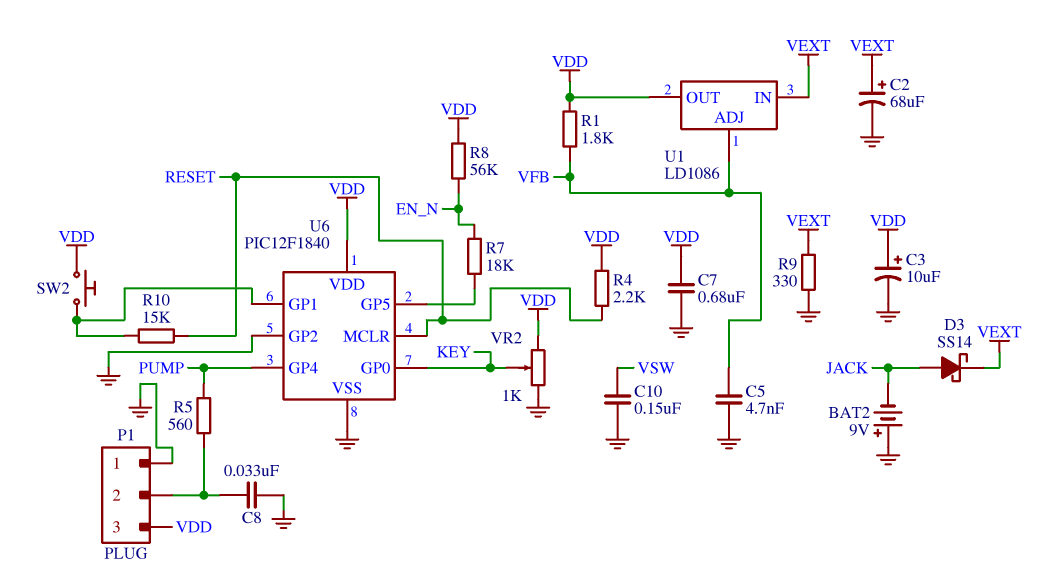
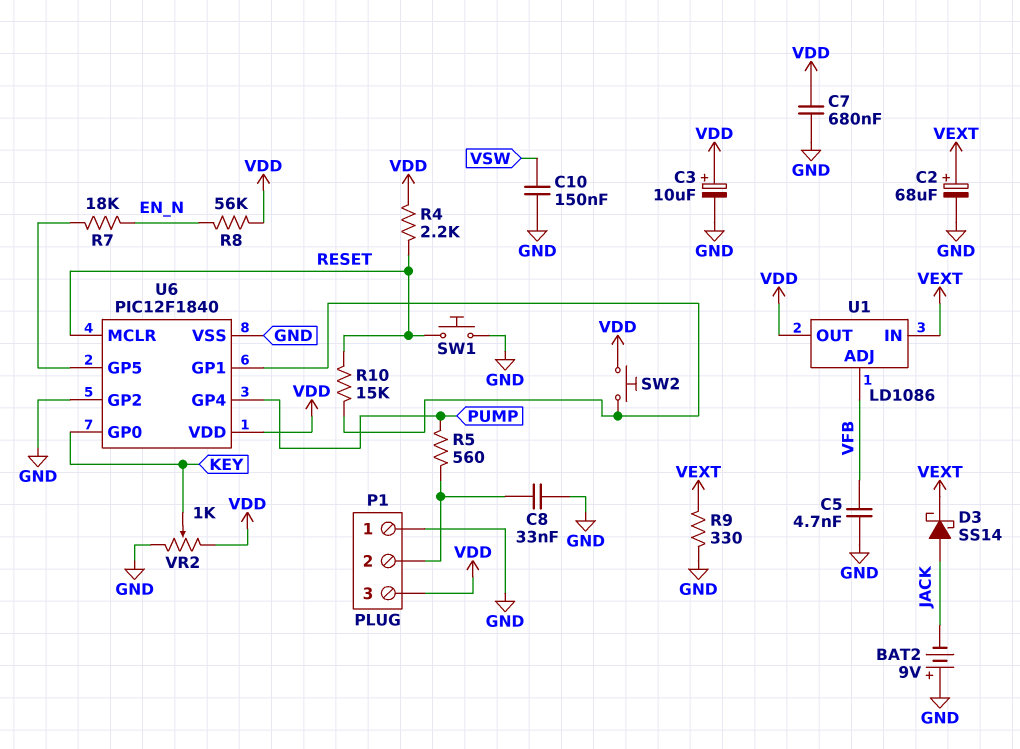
R1: 1.8k (VDD, VFB) -> none
SW1: none -> button (GND, RESET)

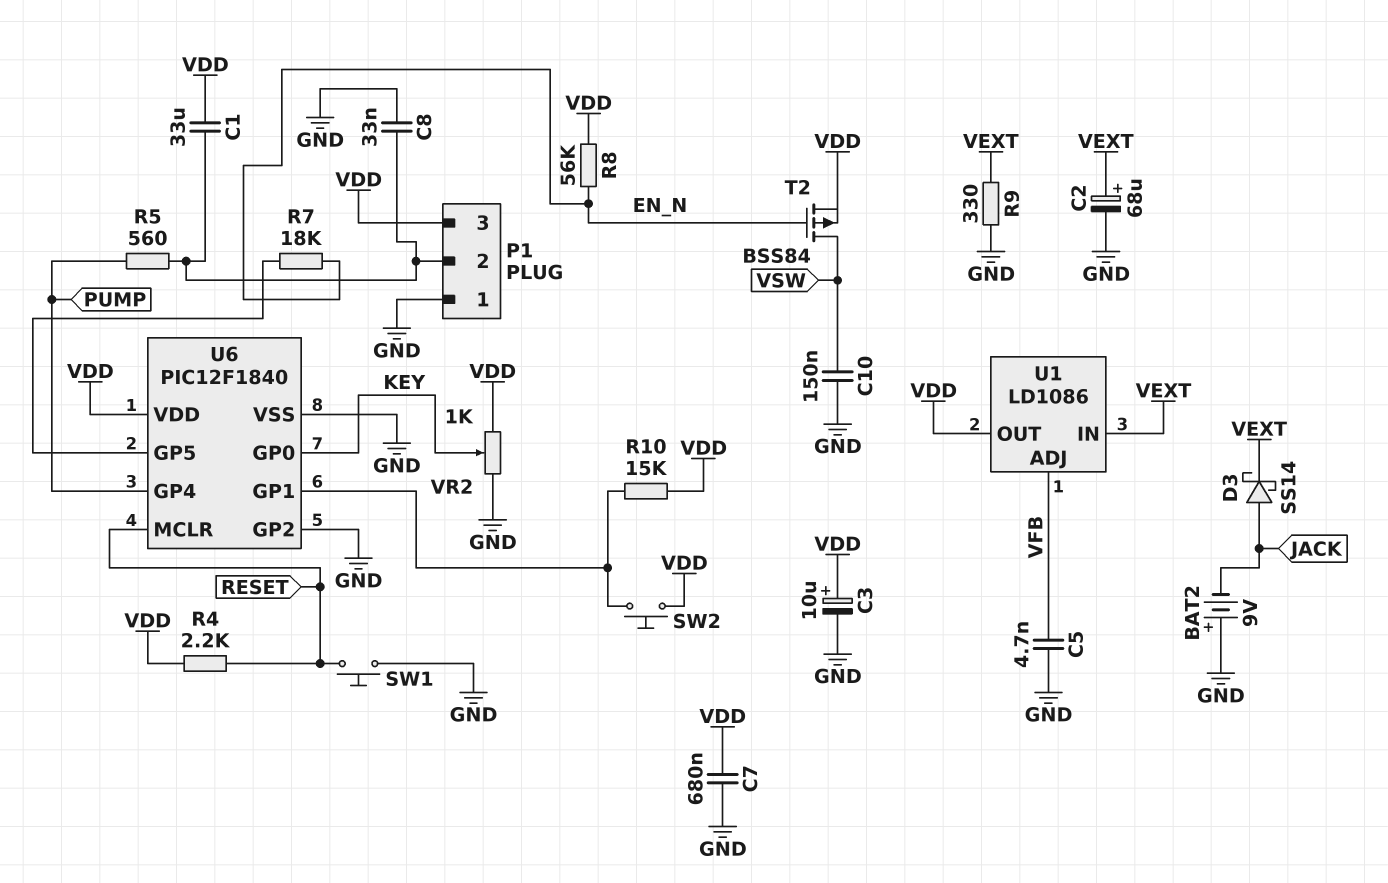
C1: none -> 33uF (P1/2, VDD)
R10: 15k (RESET, U6/GP1) -> 15k (U6/GP1, VDD)
T2: none -> PMOS BSS84 (G EN_N, D VSW, S VDD)

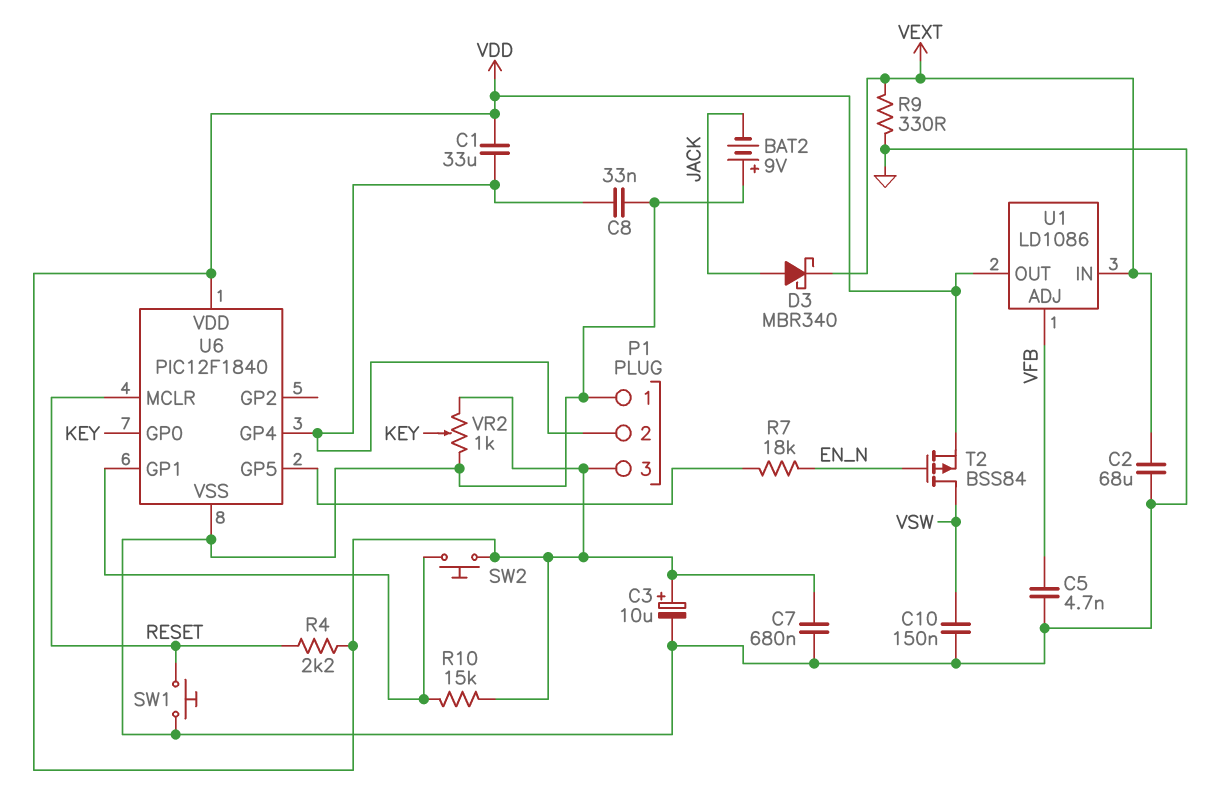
C2: 68uF (plus VEXT, minus GND) -> 68uF (GND, VEXT)
D3: schottky SS14 (A JACK, K VEXT) -> schottky MBR340 (A JACK, K VEXT)
R5: 560 (P1/2, PUMP) -> none
R8: 56k (EN_N, VDD) -> none
U6 pin GP2: GND -> none
U6 pin GP4: PUMP -> P1/2

